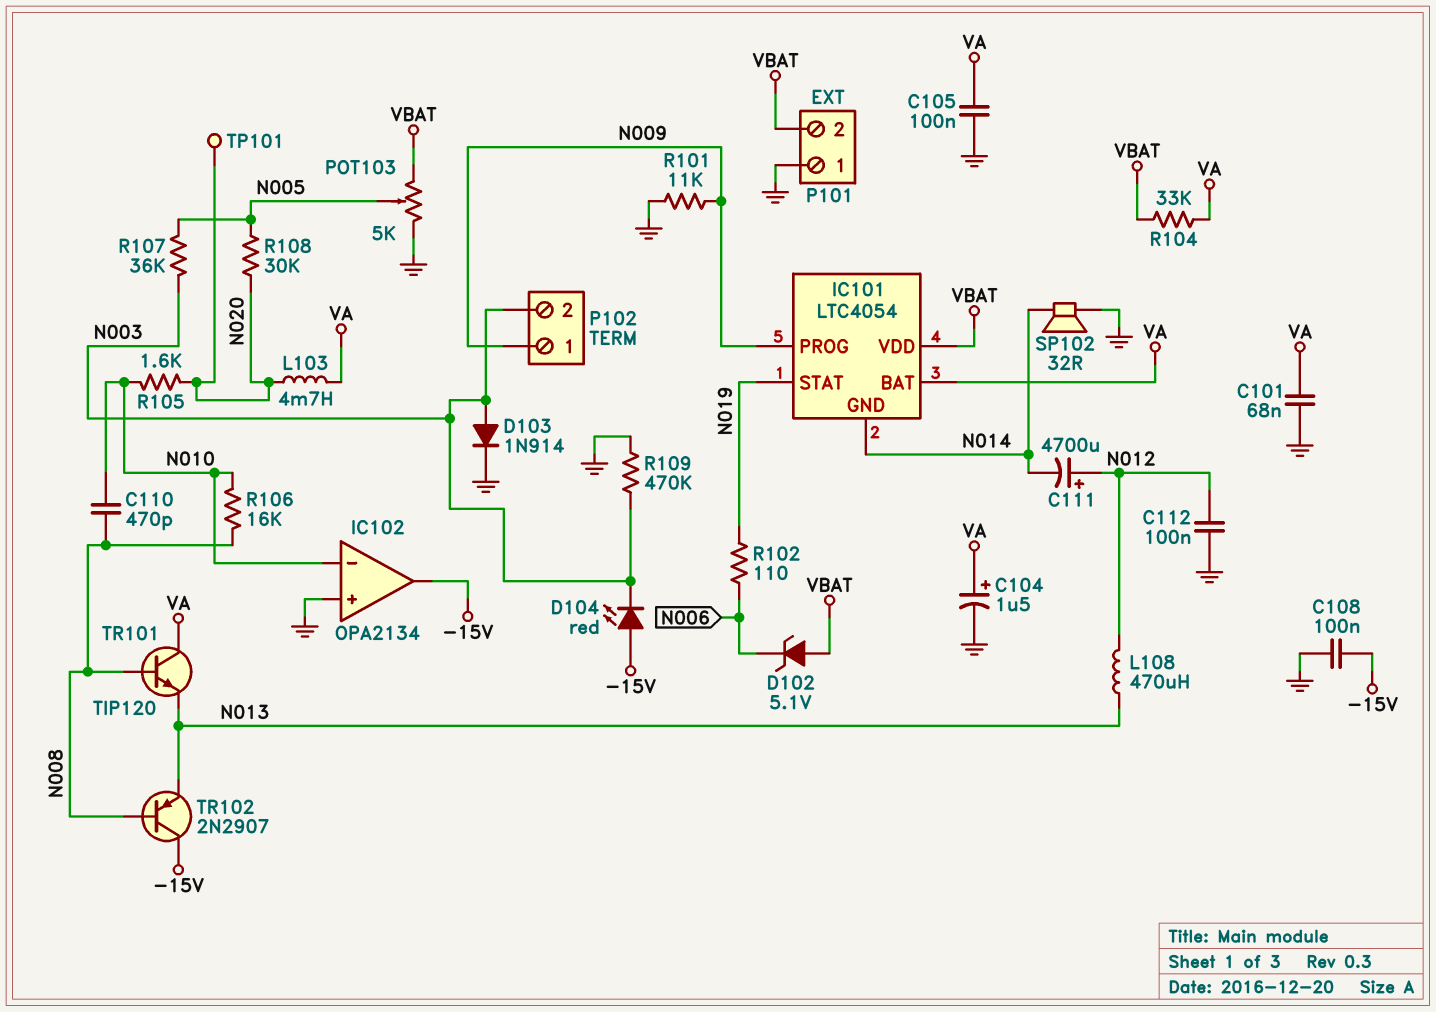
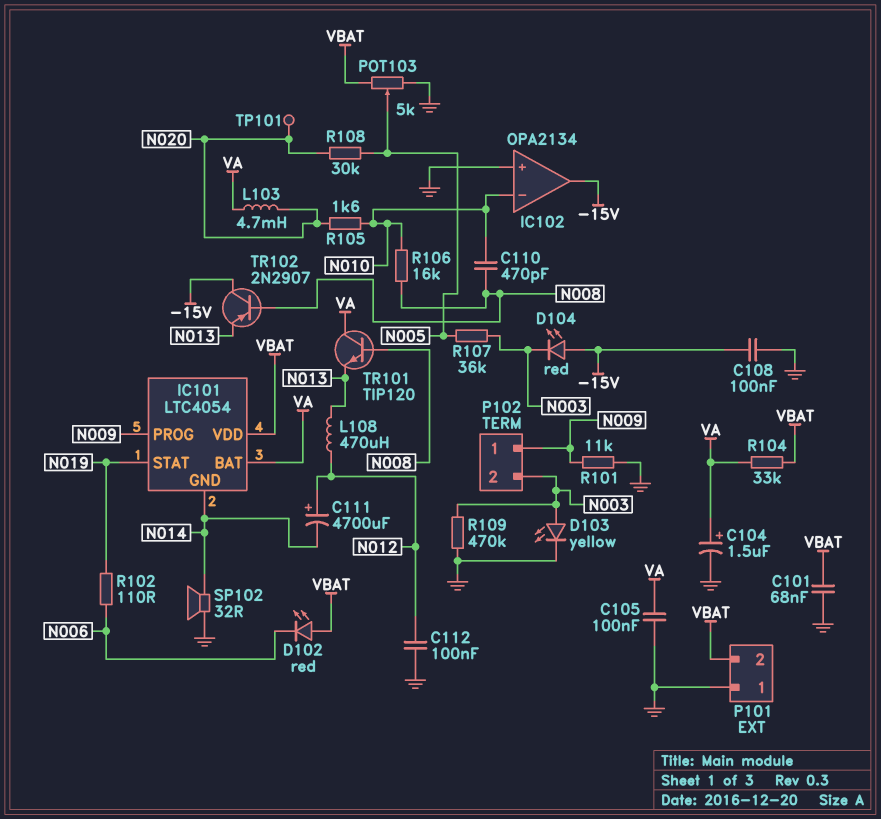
C101: 68nF (GND, VA) -> 68nF (GND, VBAT)
D102: zener 5.1V (A VBAT, K N006) -> LED red (A VBAT, K N006)
D103: diode 1N914 (A N003, K GND) -> LED yellow (A N003, K GND)

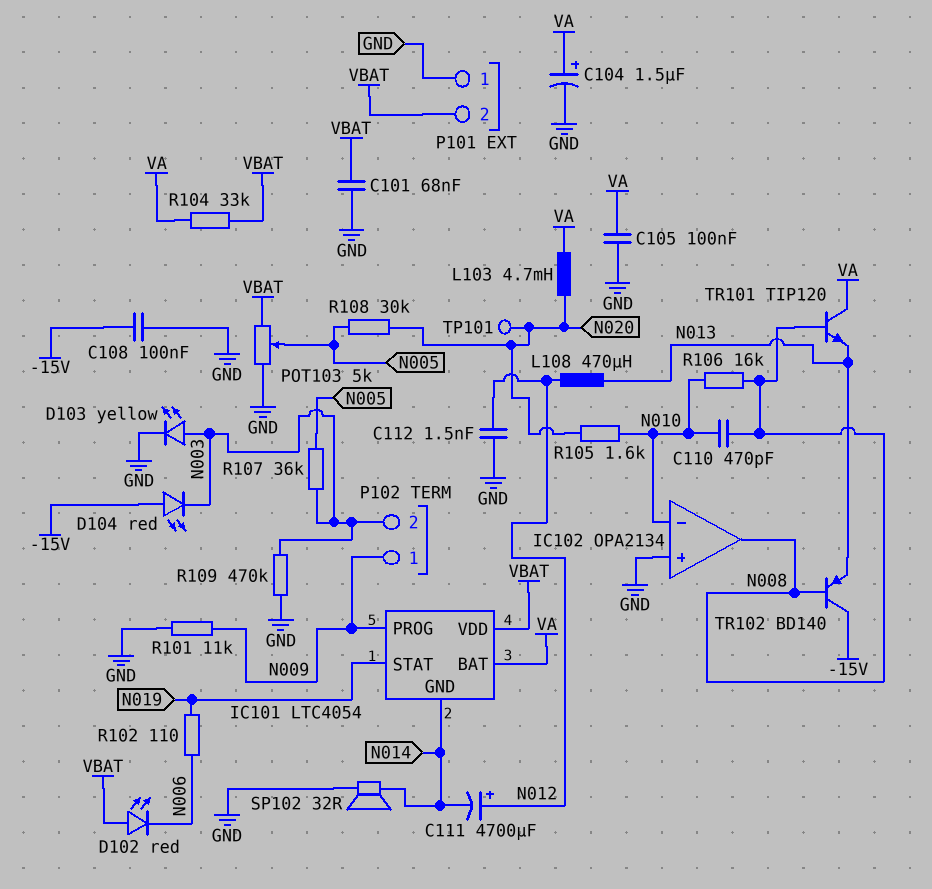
C112: 100nF (GND, N012) -> 1.5nF (GND, N012)
IC102 pin out: -15V -> N008
TR102: PNP 2N2907 (B N008, C -15V, E N013) -> PNP BD140 (B N008, C -15V, E N013)

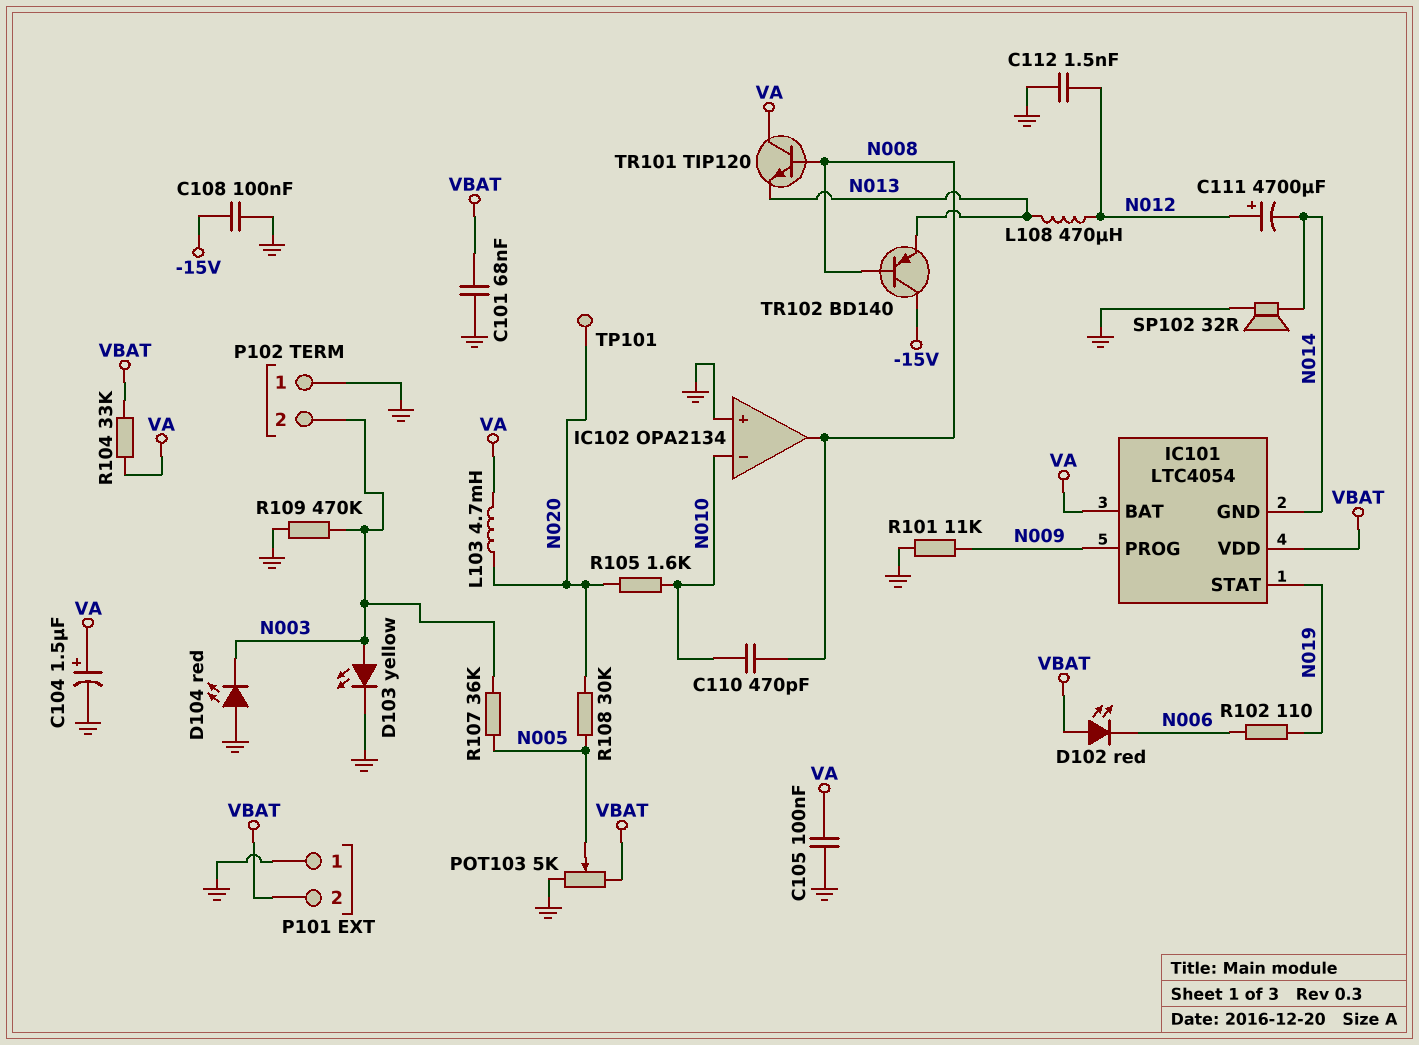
D104: LED red (A -15V, K N003) -> LED red (A GND, K N003)
P102 pin 1: N009 -> GND
R106: 16k (N008, N010) -> none

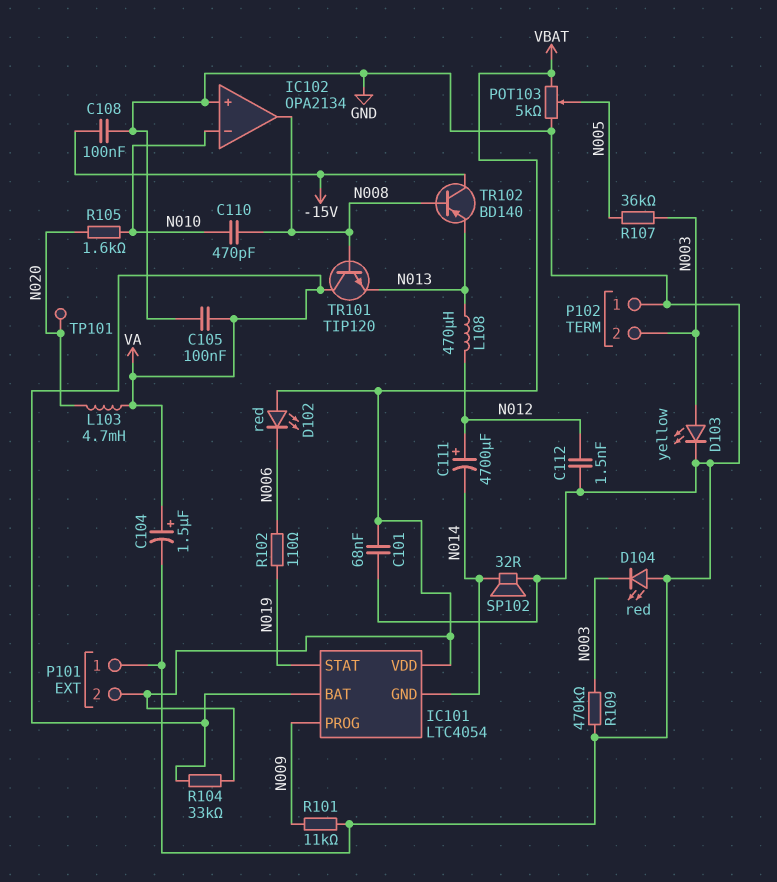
R108: 30k (N005, N020) -> none

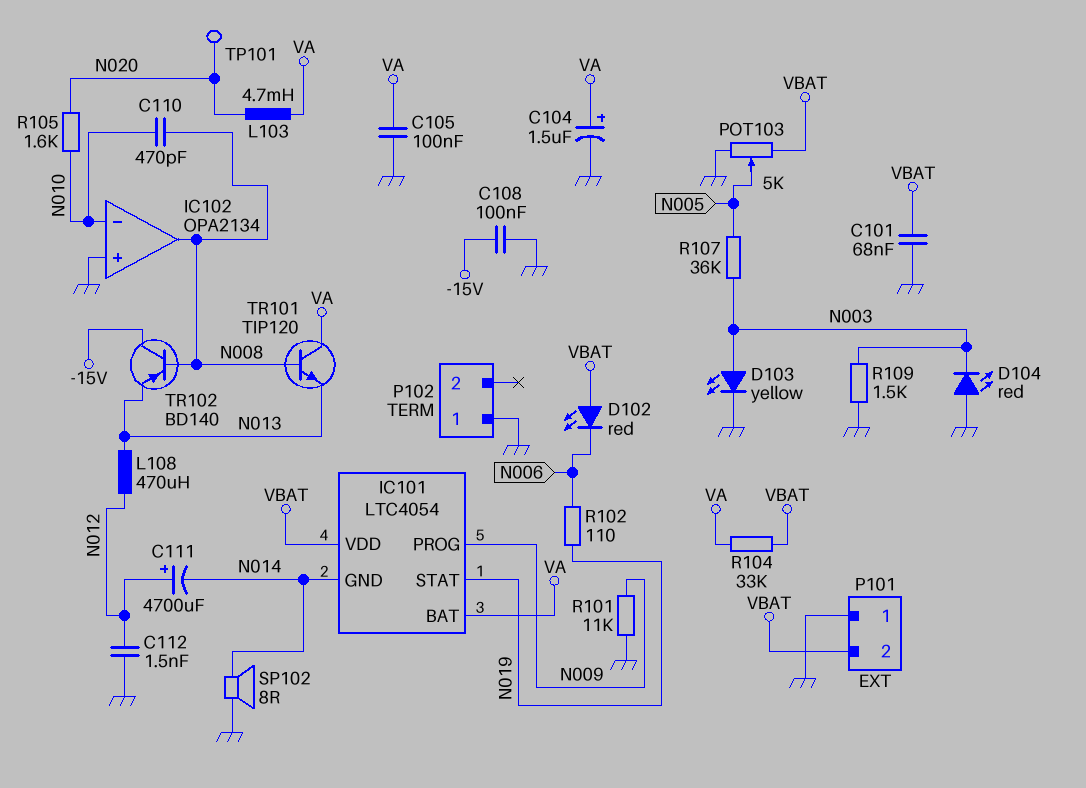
P102 pin 2: N003 -> none
R109: 470k (GND, N003) -> 1.5k (GND, N003)
SP102: speaker 32R (GND, N014) -> speaker 8R (GND, N014)

